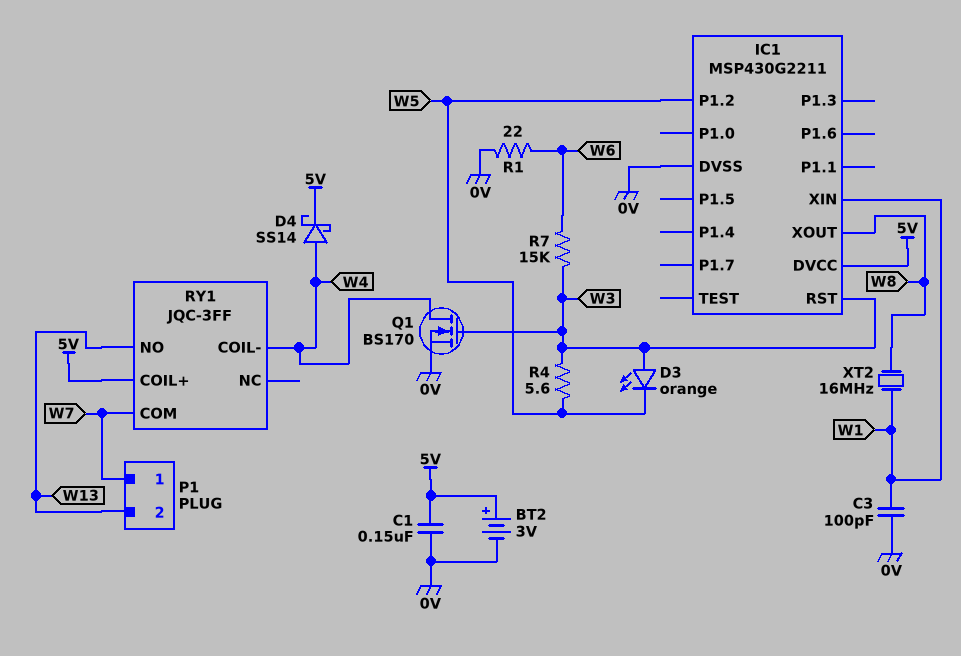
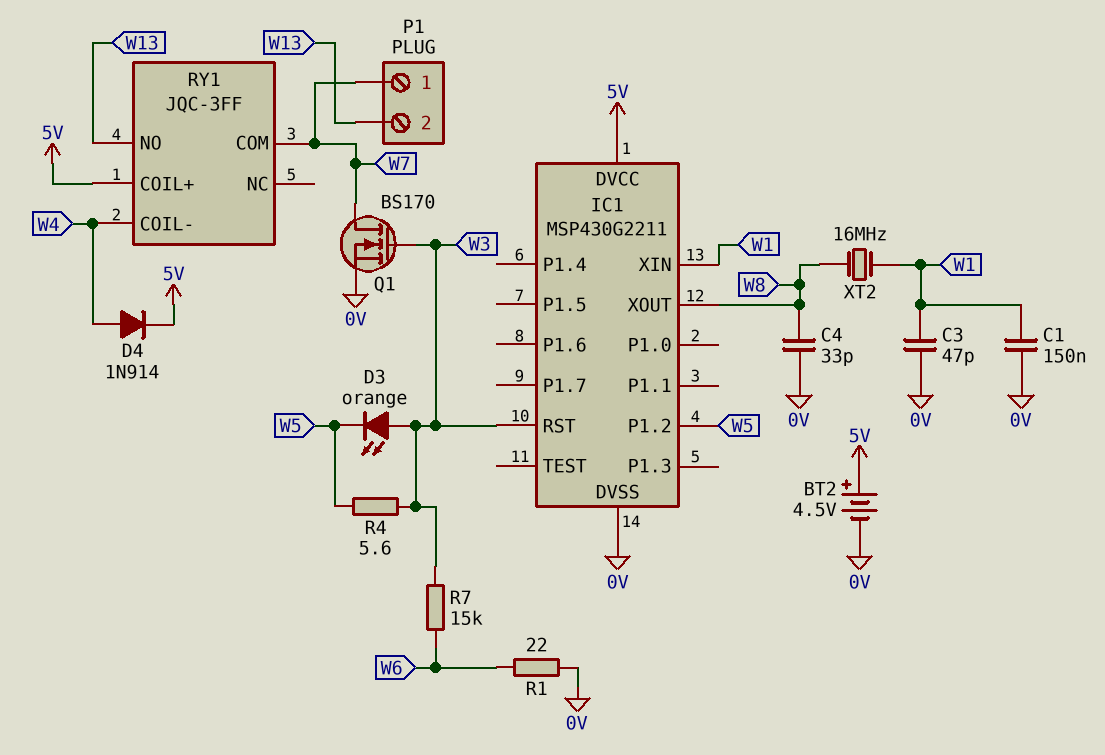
BT2: 3V (plus 5V, minus 0V) -> 4.5V (plus 5V, minus 0V)
C1: 150nF (0V, 5V) -> 150nF (0V, W1)
C3: 100pF (0V, W1) -> 47pF (0V, W1)
C4: none -> 33pF (0V, W8)
D4: schottky SS14 (A W4, K 5V) -> diode 1N914 (A W4, K 5V)
Q1: NMOS BS170 (G W3, D W4, S 0V) -> NMOS BS170 (G W3, D W7, S 0V)

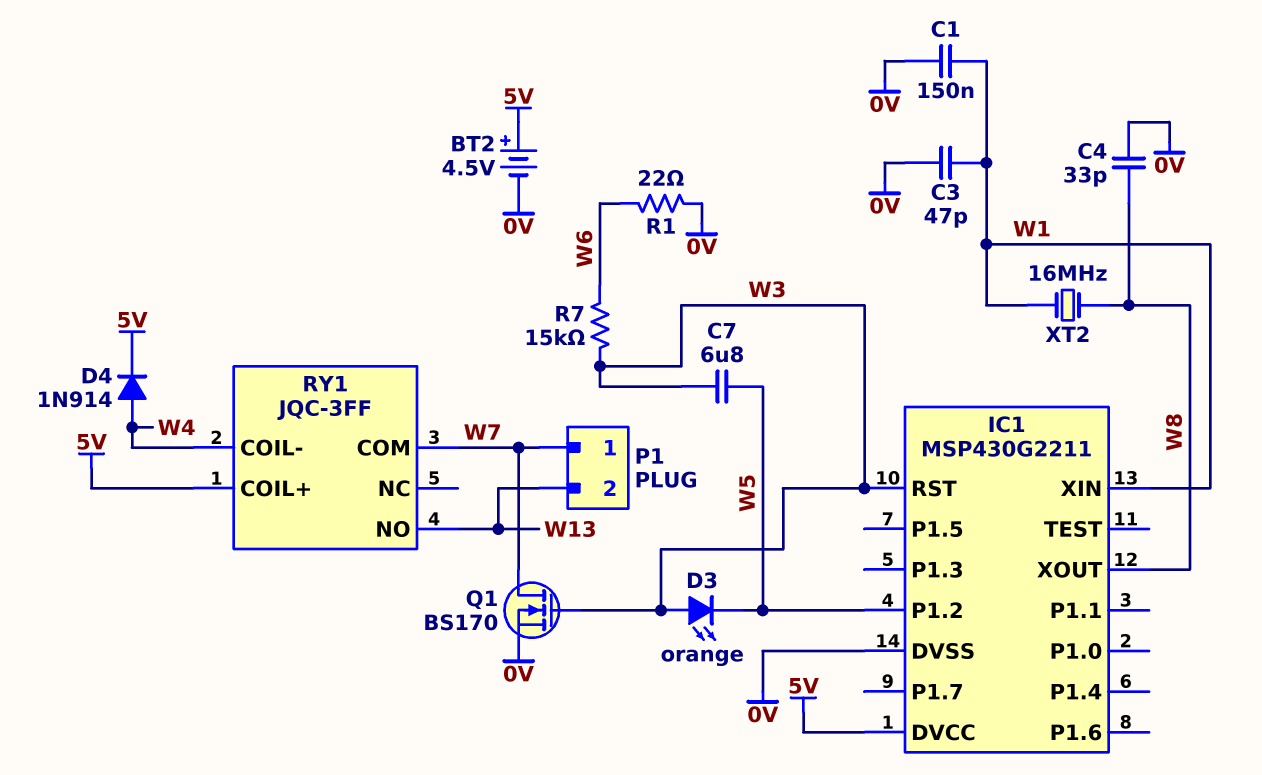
C7: none -> 6.8uF (W3, W5)
R4: 5.6 (W3, W5) -> none

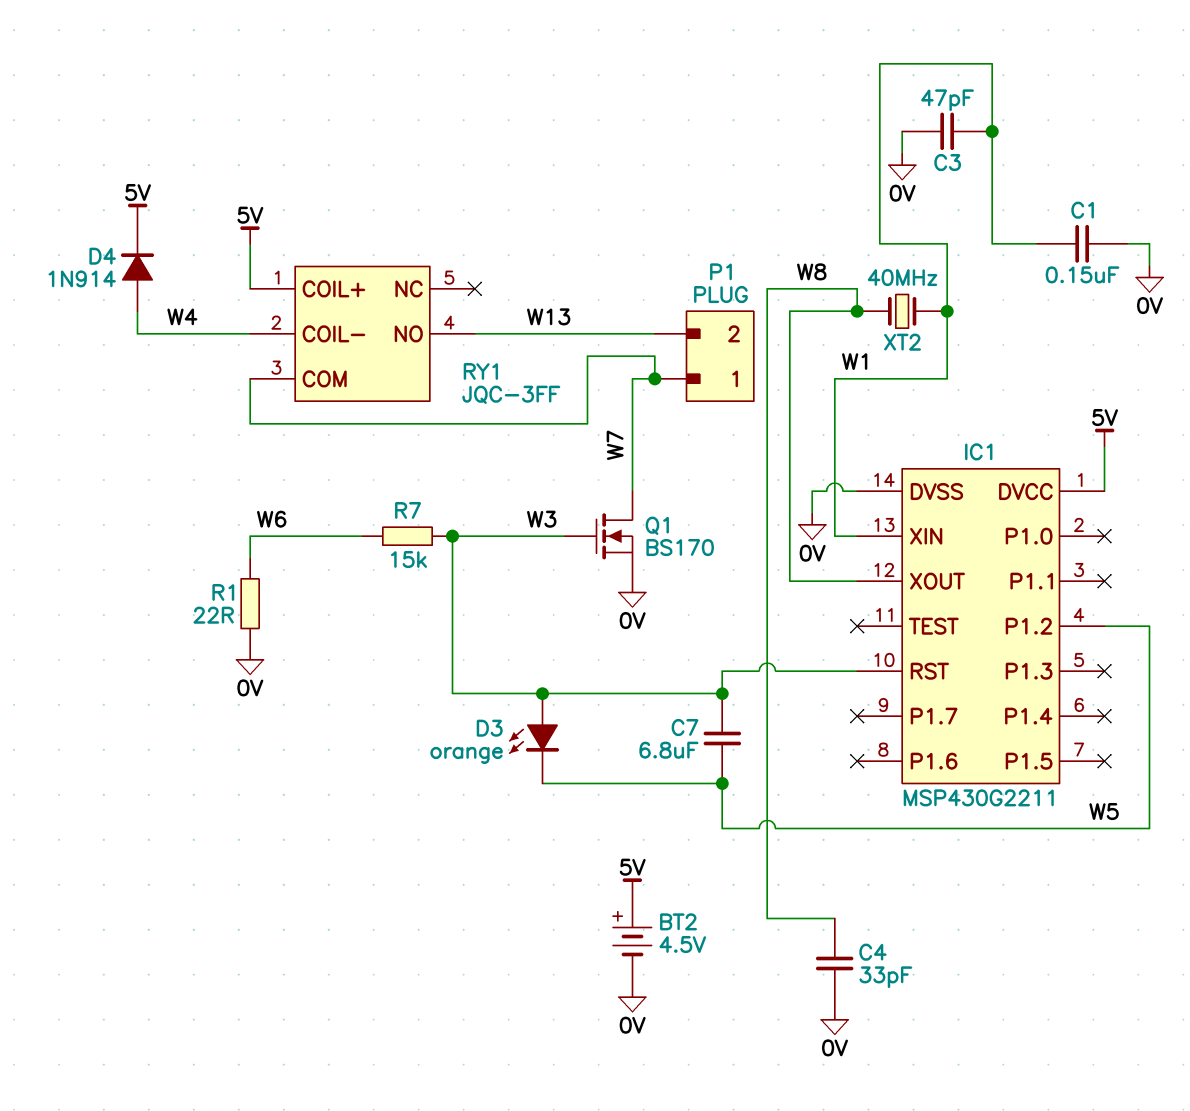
XT2: 16MHz (W1, W8) -> 40MHz (W1, W8)

